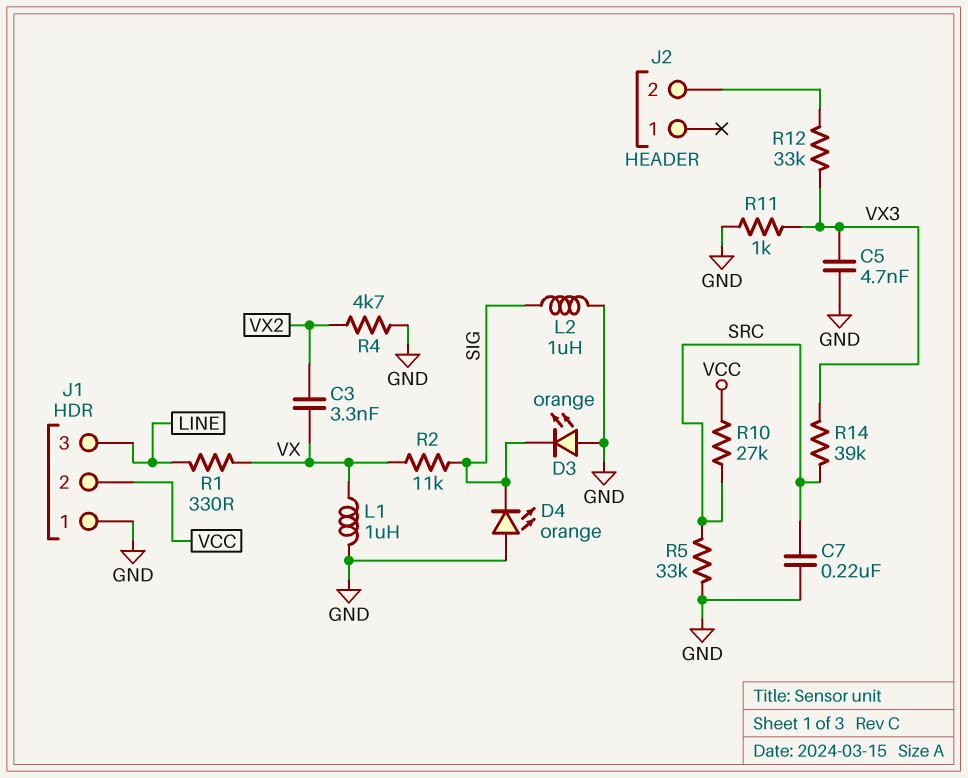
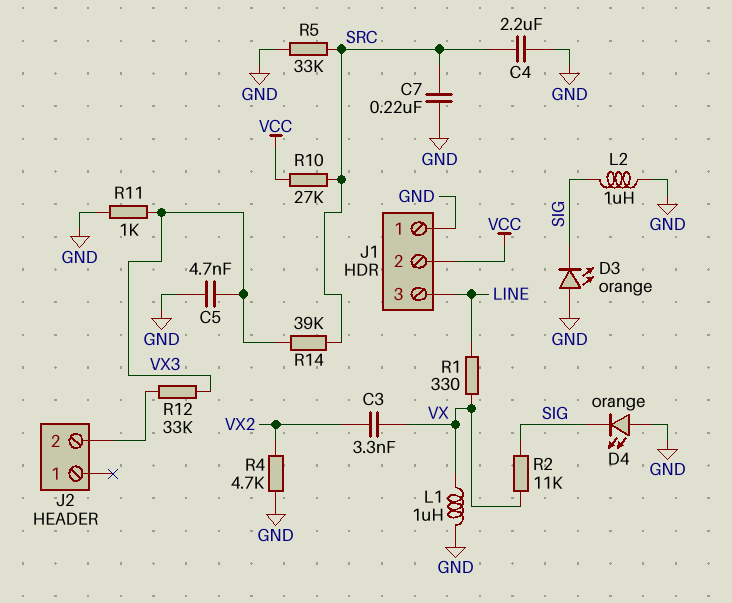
C4: none -> 2.2uF (GND, SRC)

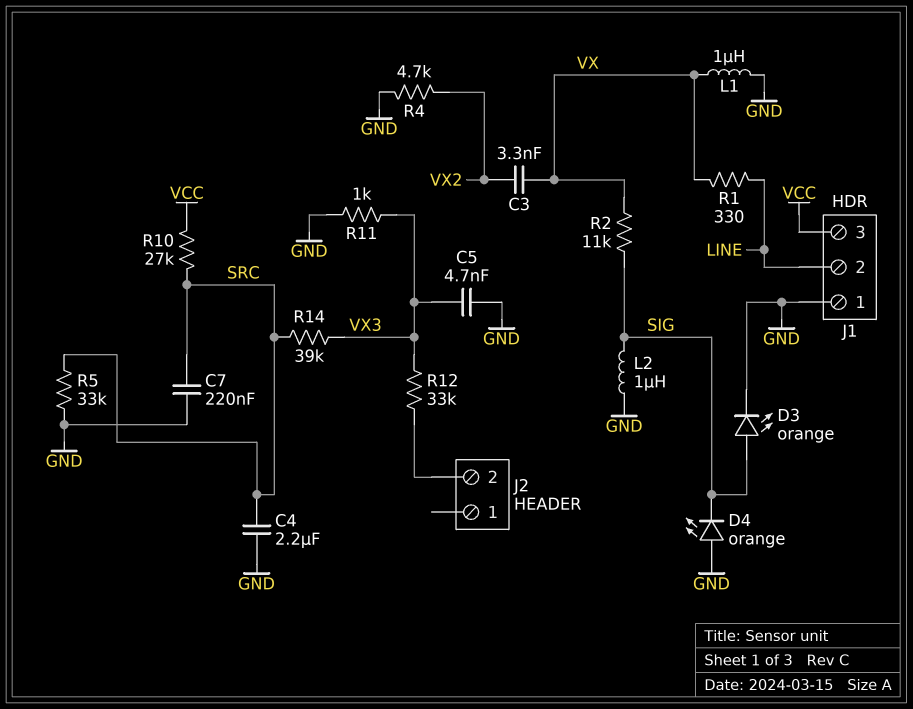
D3: LED orange (A GND, K SIG) -> LED orange (A SIG, K GND)
J1 pin 2: VCC -> LINE
J1 pin 3: LINE -> VCC

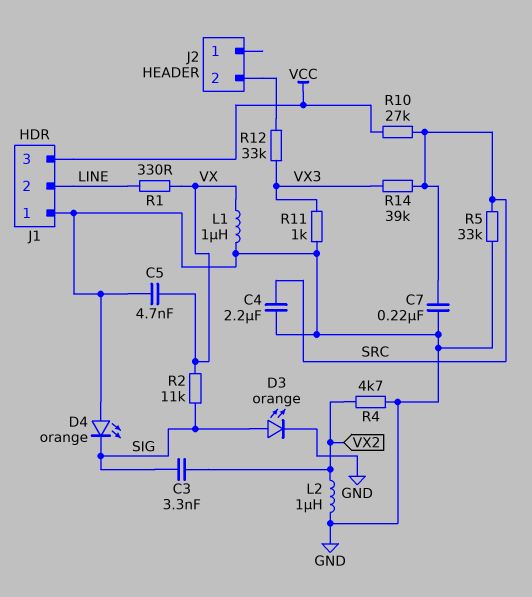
C3: 3.3nF (VX, VX2) -> 3.3nF (SIG, VX2)
C5: 4.7nF (GND, VX3) -> 4.7nF (GND, VX)
L2: 1uH (GND, SIG) -> 1uH (GND, VX2)

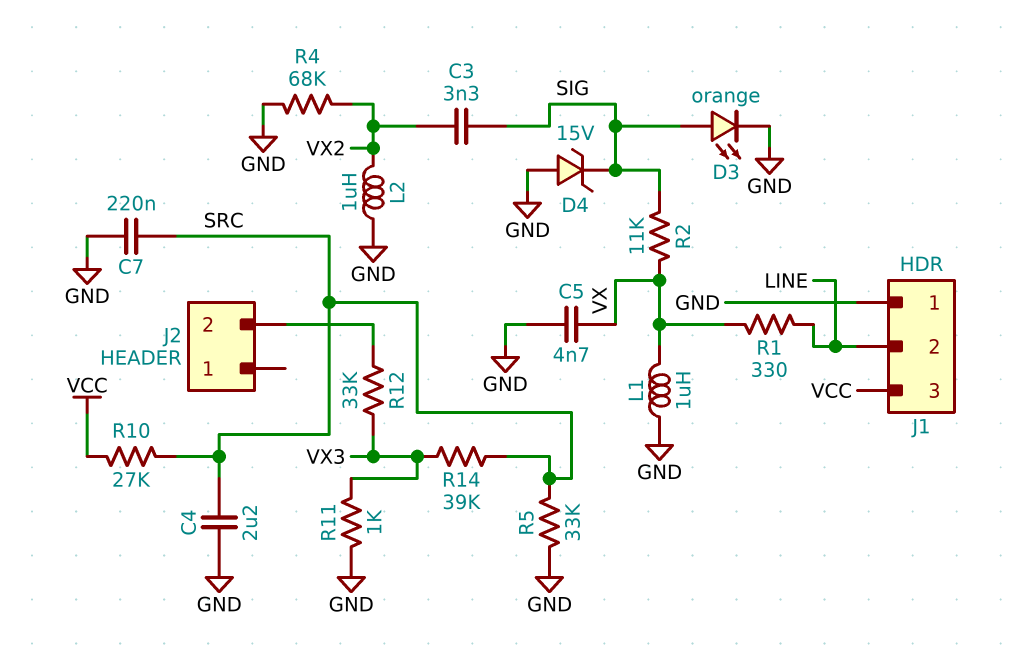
D4: LED orange (A GND, K SIG) -> zener 15V (A GND, K SIG)
R4: 4.7k (GND, VX2) -> 68k (GND, VX2)

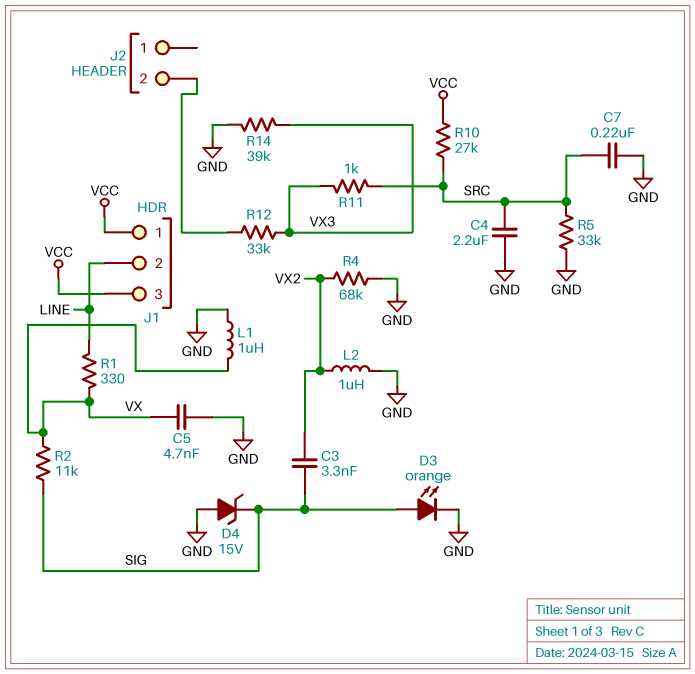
J1 pin 1: GND -> VCC
R11: 1k (GND, VX3) -> 1k (SRC, VX3)
R14: 39k (SRC, VX3) -> 39k (GND, VX3)

